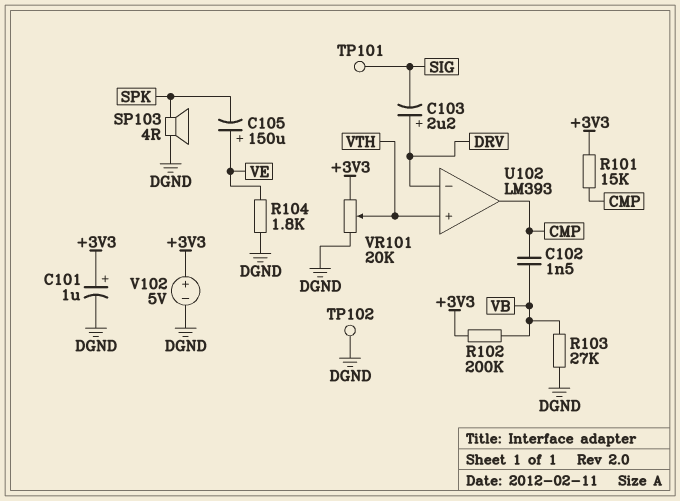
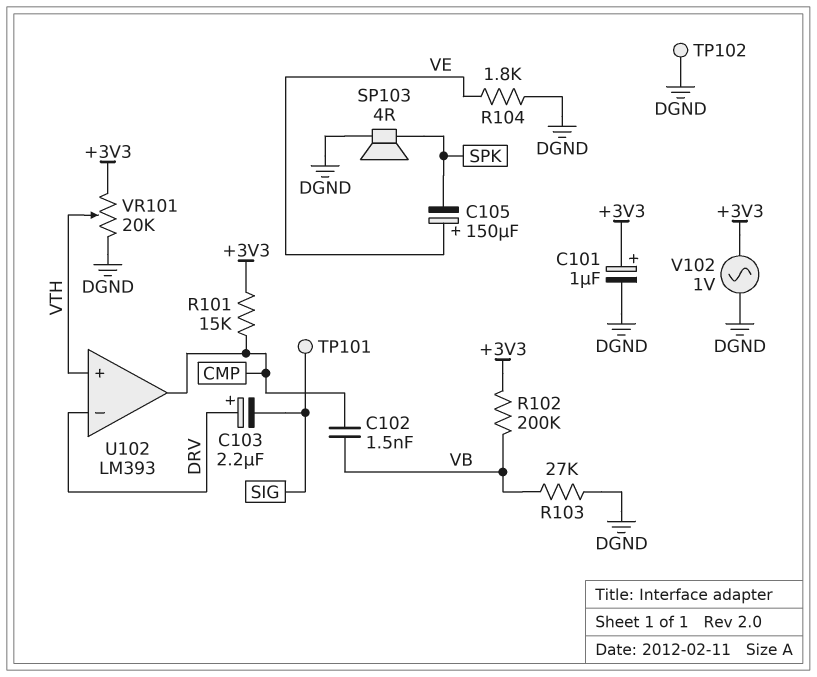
V102: 5V (plus +3V3, minus DGND) -> AC 1V (+3V3, DGND)

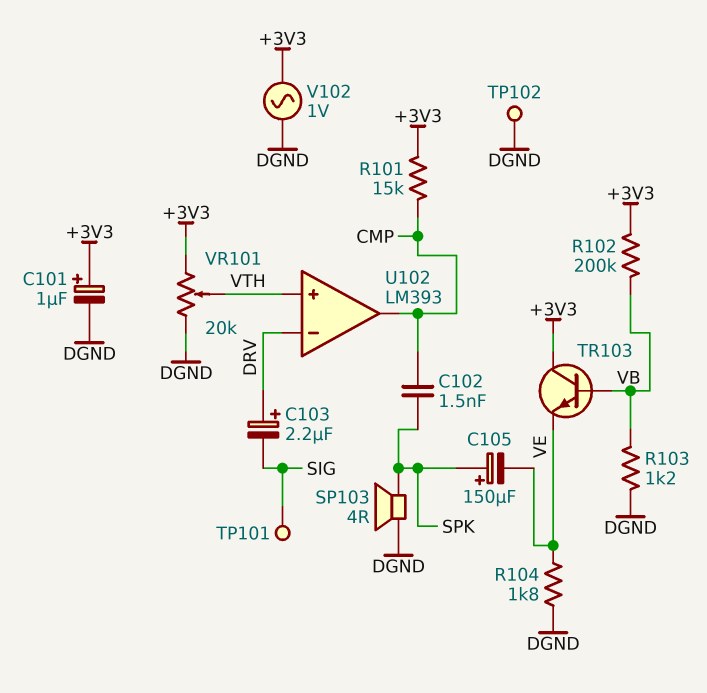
C102: 1.5nF (CMP, VB) -> 1.5nF (CMP, SPK)
C105: 150uF (plus VE, minus SPK) -> 150uF (plus SPK, minus VE)
R103: 27k (DGND, VB) -> 1.2k (DGND, VB)
TR103: none -> NPN (B VB, C +3V3, E VE)

